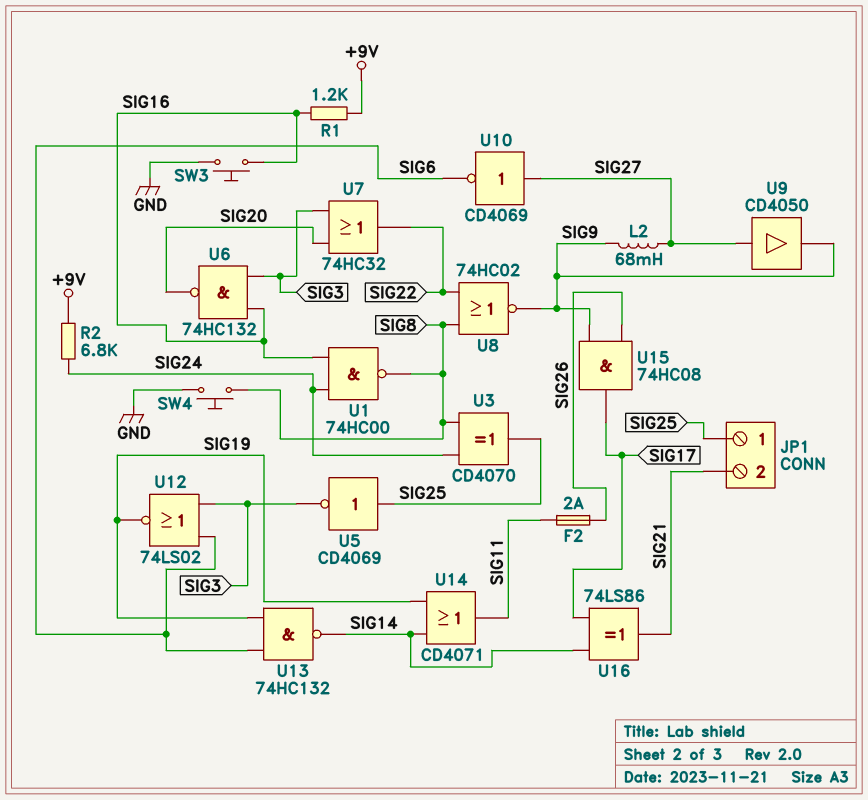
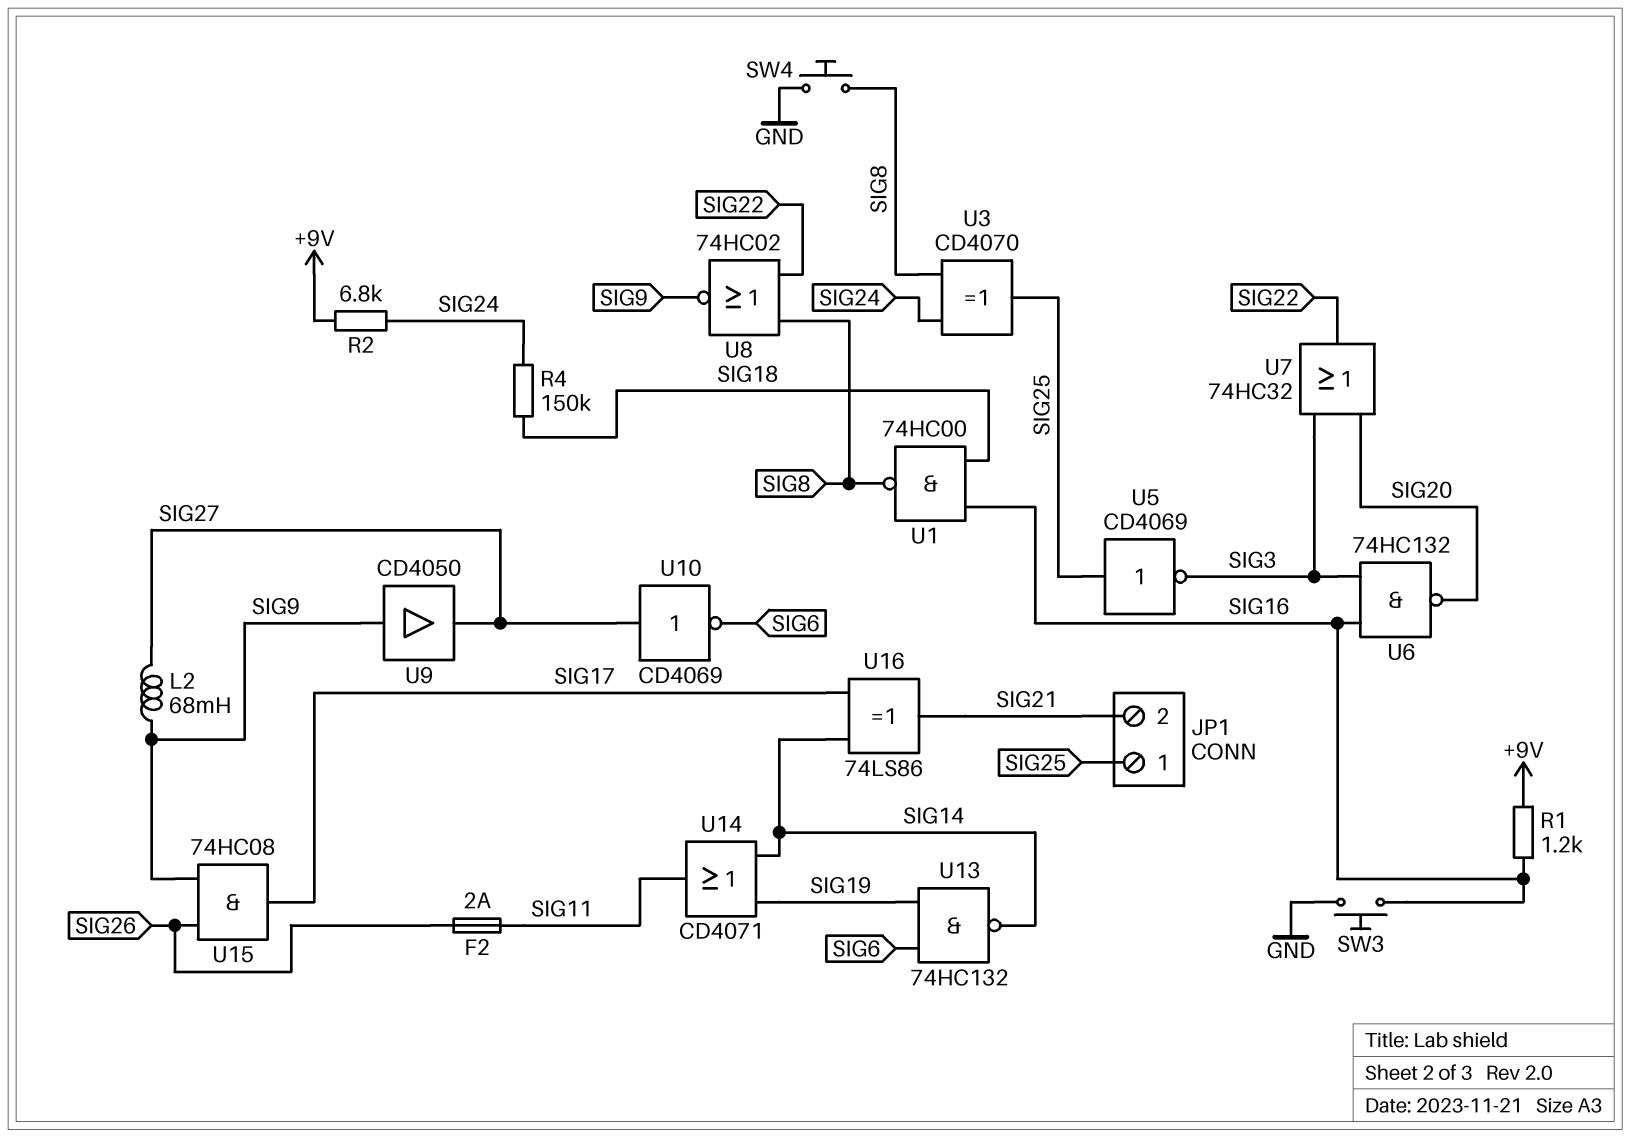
R4: none -> 150k (SIG18, SIG24)
U1: NAND 74HC00 (in SIG16, in SIG24, out SIG8) -> NAND 74HC00 (in SIG16, in SIG18, out SIG8)
U9: buffer CD4050 (in SIG27, out SIG9) -> buffer CD4050 (in SIG9, out SIG27)
U12: NOR 74LS02 (in SIG3, in SIG6, out SIG19) -> none

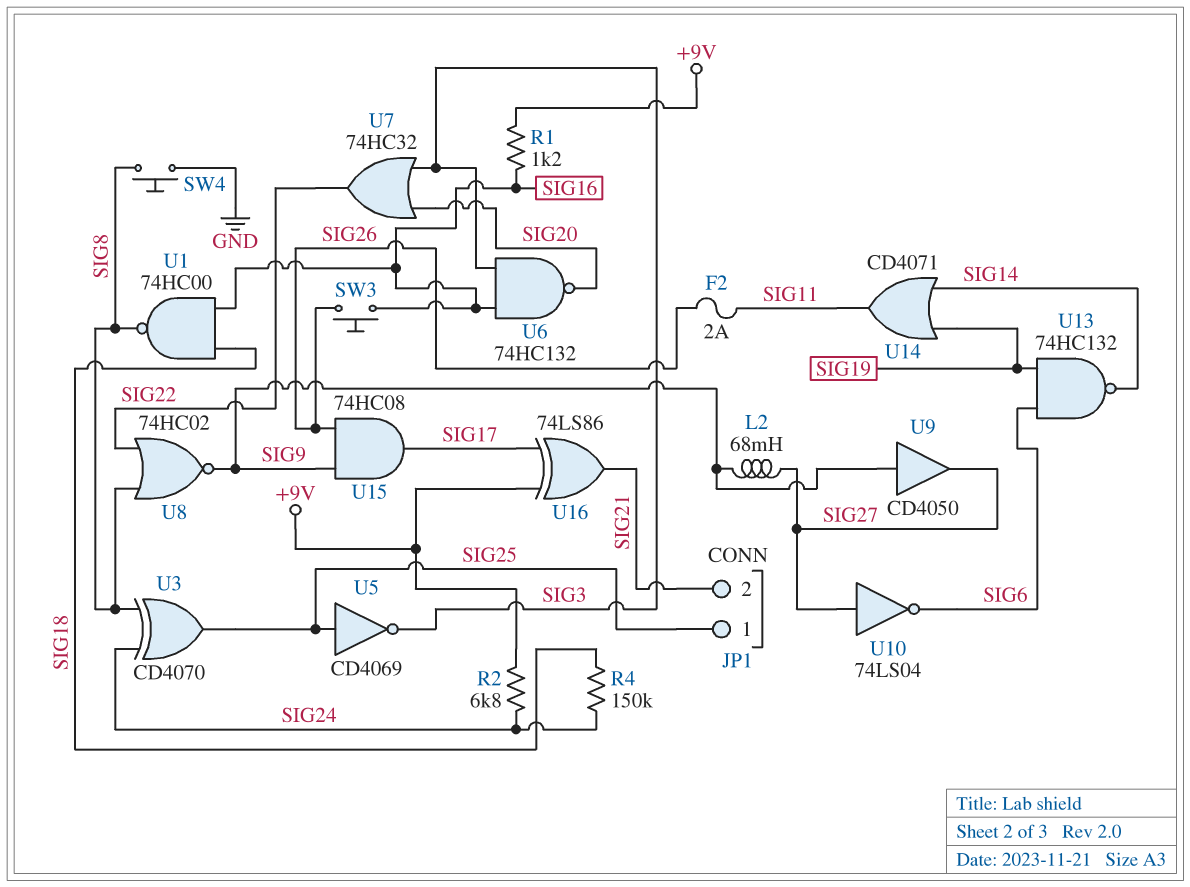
SW3: button (GND, SIG16) -> button (SIG16, SIG26)
U10: NOT CD4069 (in SIG27, out SIG6) -> NOT 74LS04 (in SIG27, out SIG6)
U16: XOR 74LS86 (in SIG14, in SIG17, out SIG21) -> XOR 74LS86 (in +9V, in SIG17, out SIG21)

